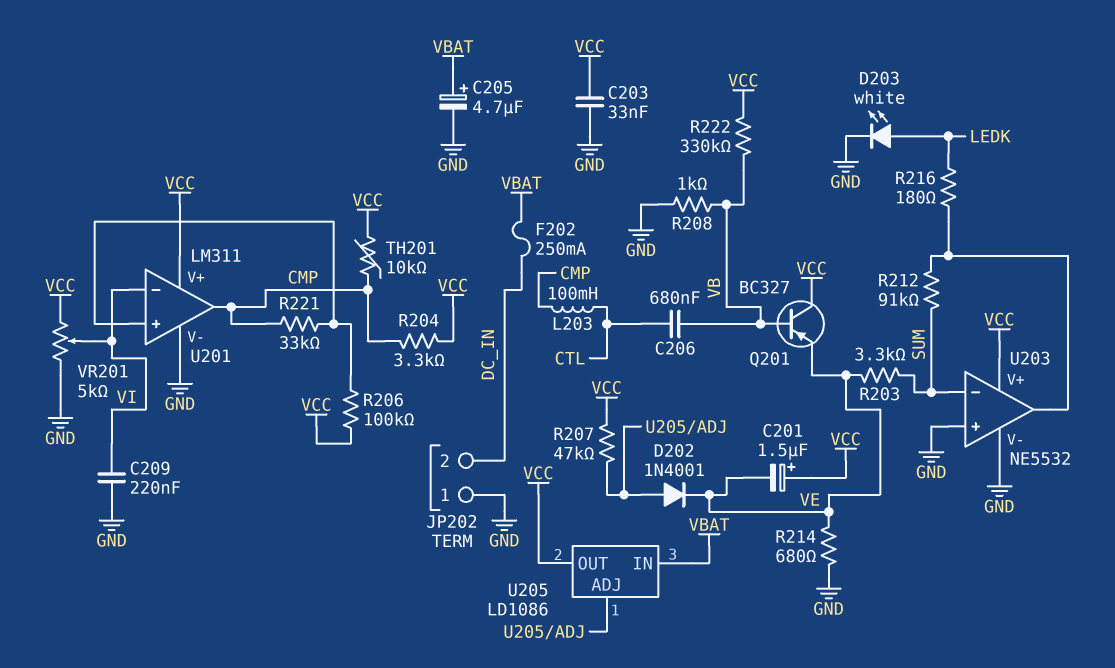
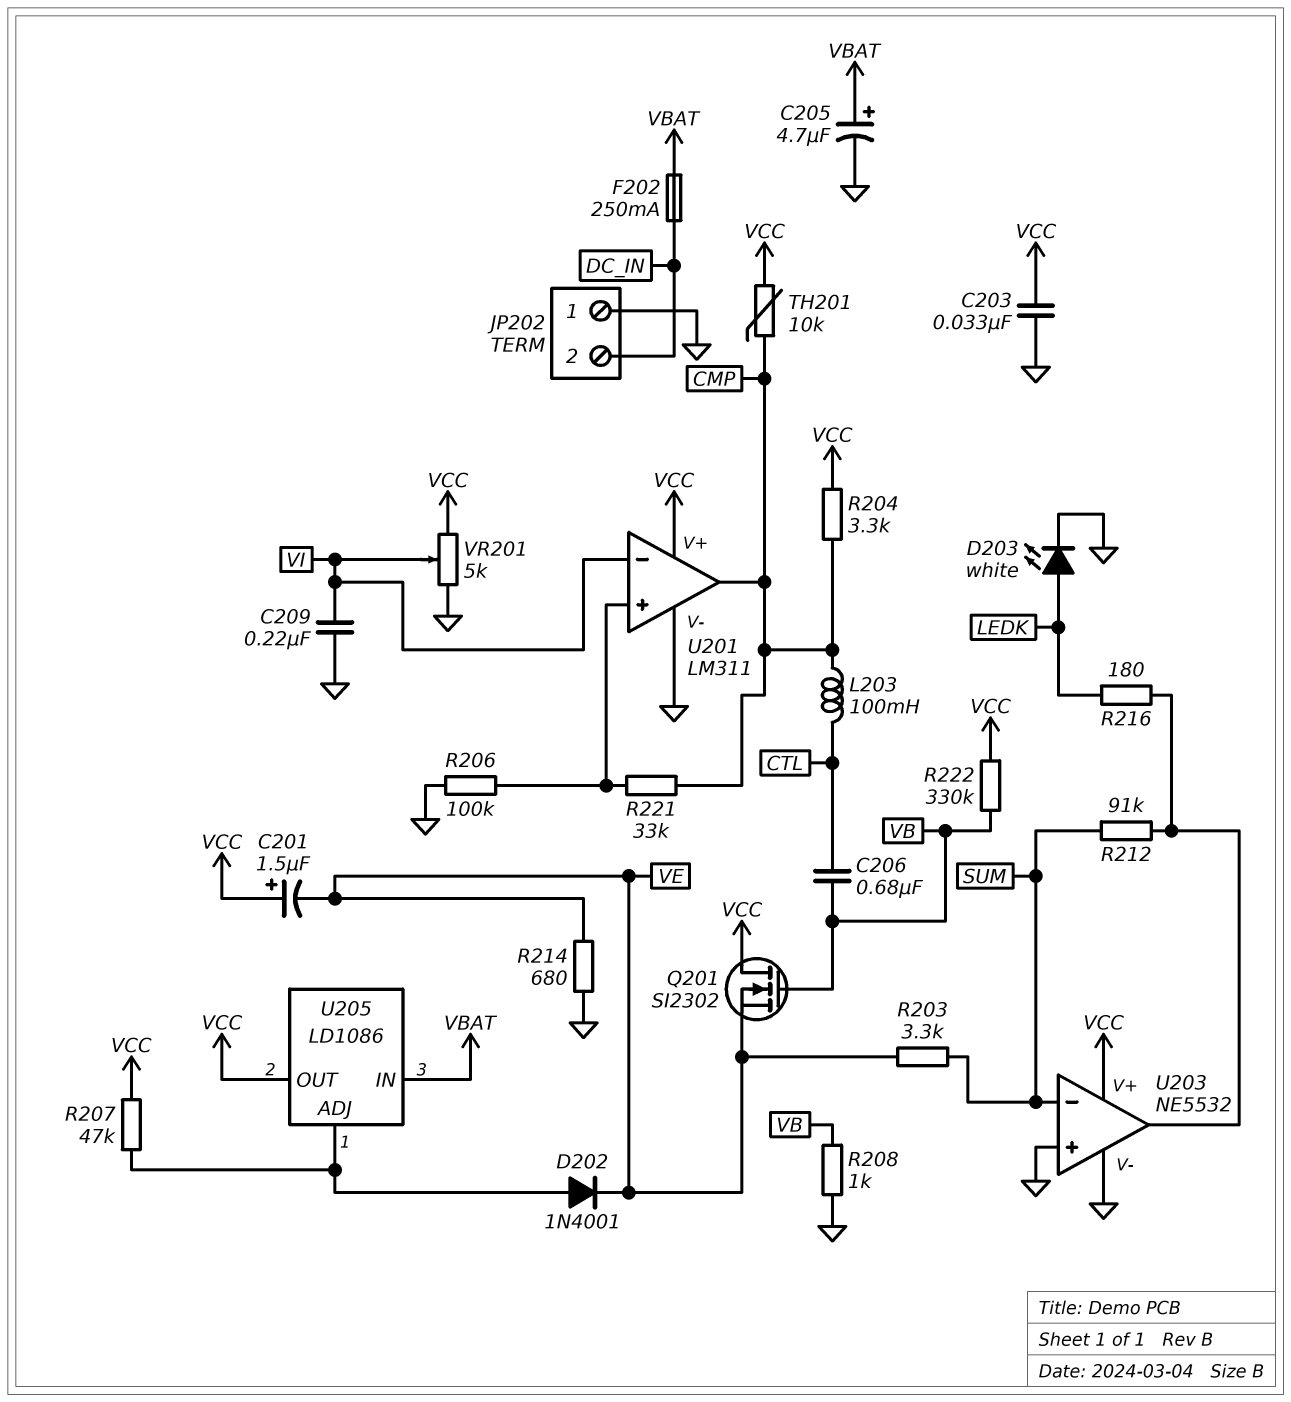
Q201: PNP BC327 (B VB, C VCC, E VE) -> NMOS SI2302 (G VB, D VCC, S VE)
R206: 100k (U201/in+, VCC) -> 100k (GND, U201/in+)

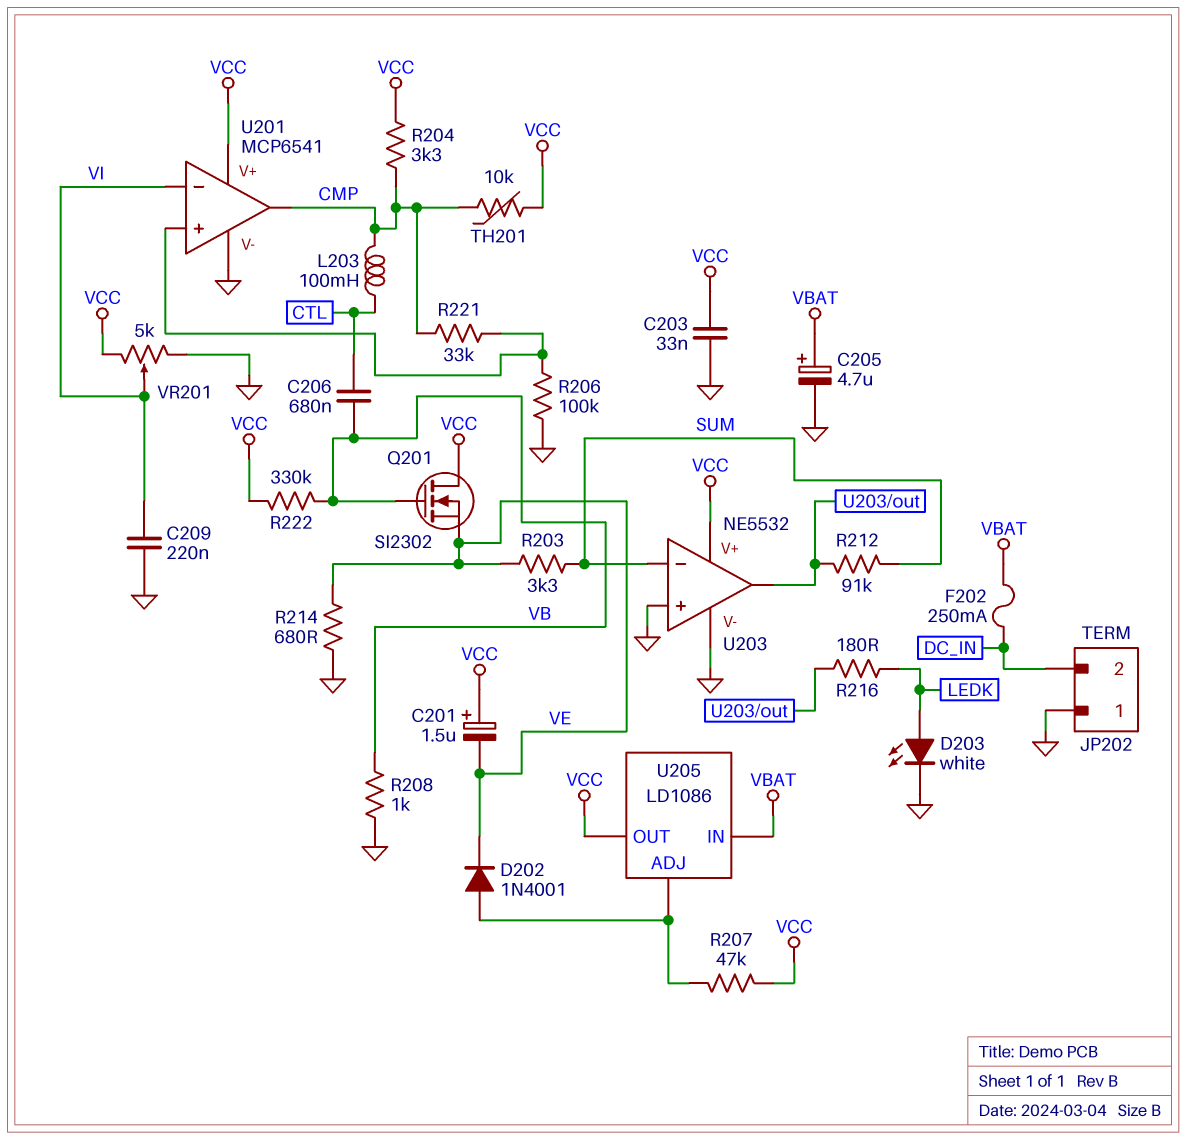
U201: LM311 -> MCP6541

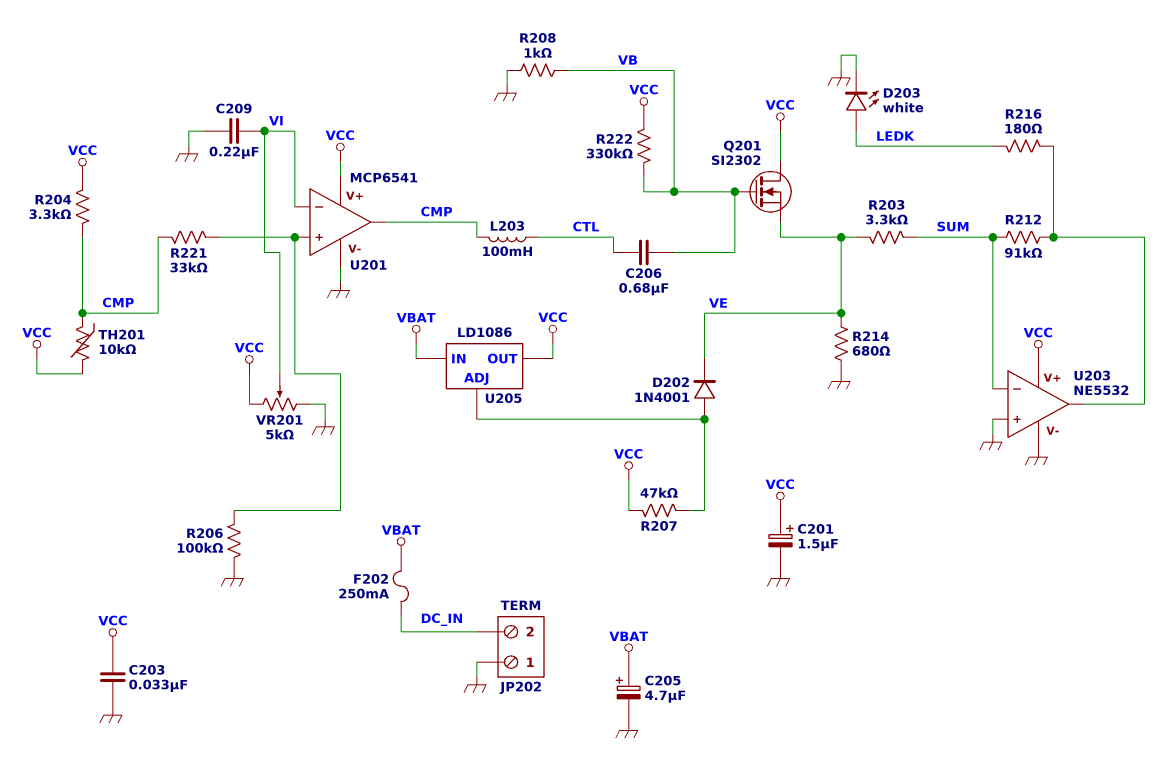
C201: 1.5uF (plus VCC, minus VE) -> 1.5uF (plus VCC, minus GND)

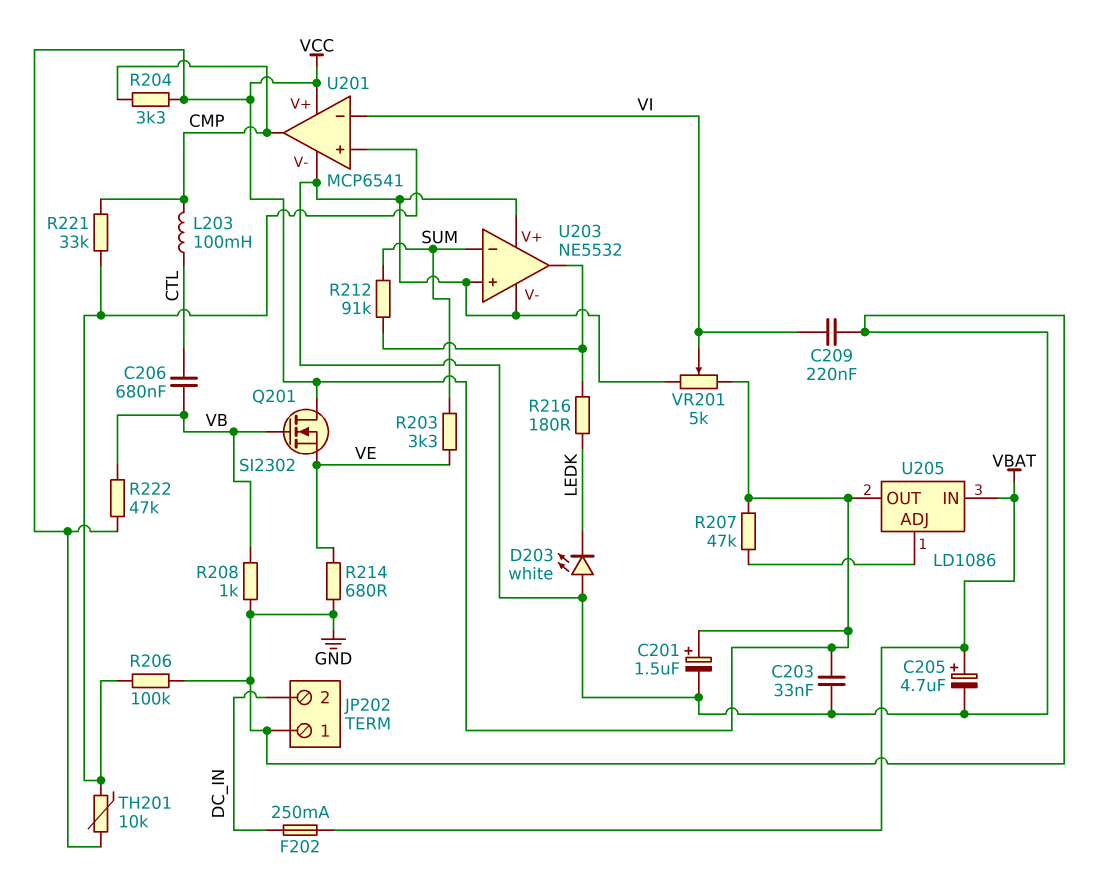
D202: diode 1N4001 (A U205/ADJ, K VE) -> none
D203: LED white (A LEDK, K GND) -> LED white (A GND, K LEDK)
R222: 330k (VB, VCC) -> 47k (VB, VCC)
TH201: 10k (CMP, VCC) -> 10k (U201/in+, VCC)
U203 pin V+: VCC -> GND

